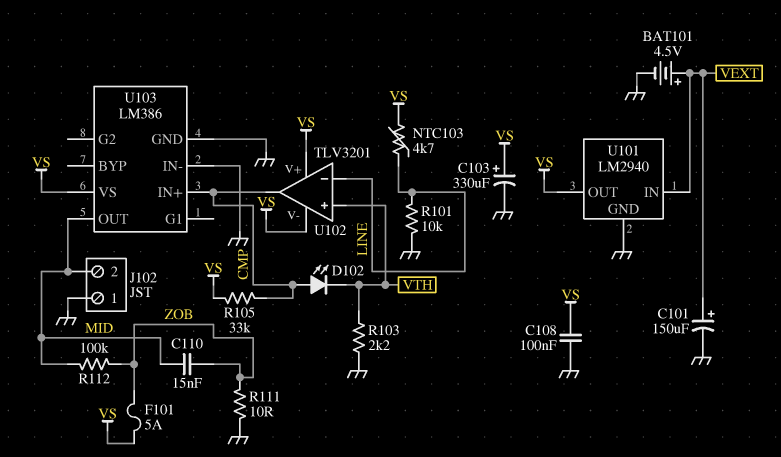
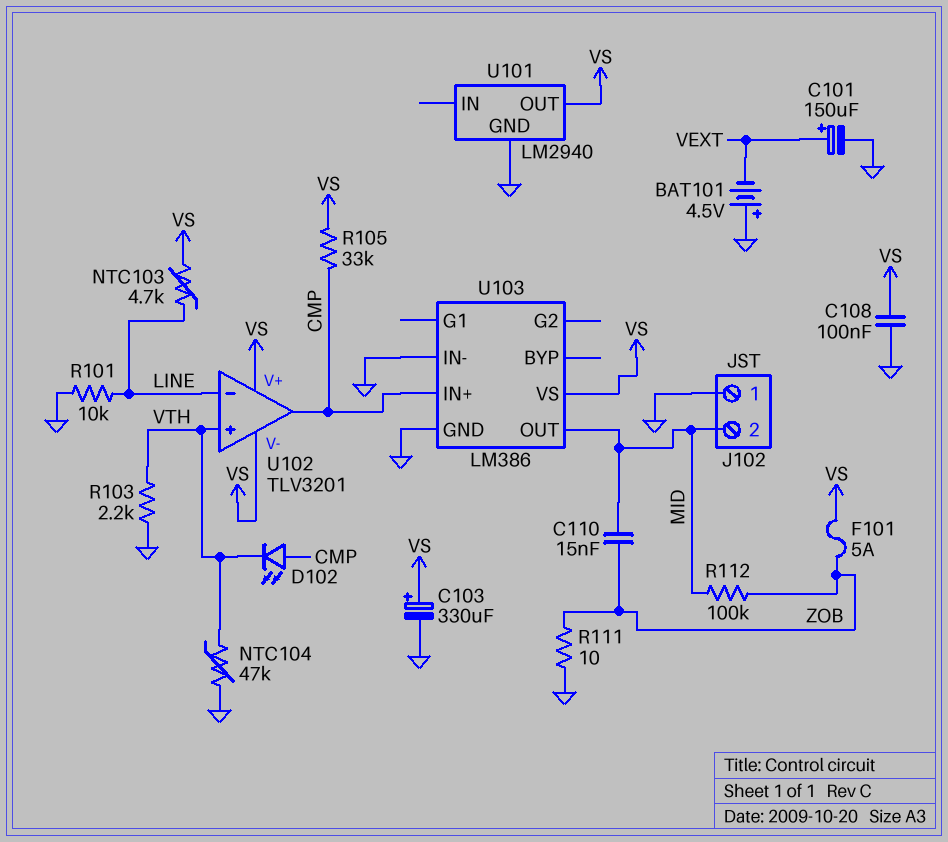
BAT101: 4.5V (plus VEXT, minus GND) -> 4.5V (plus GND, minus VEXT)
NTC104: none -> 47k (GND, VTH)
U101 pin IN: VEXT -> none

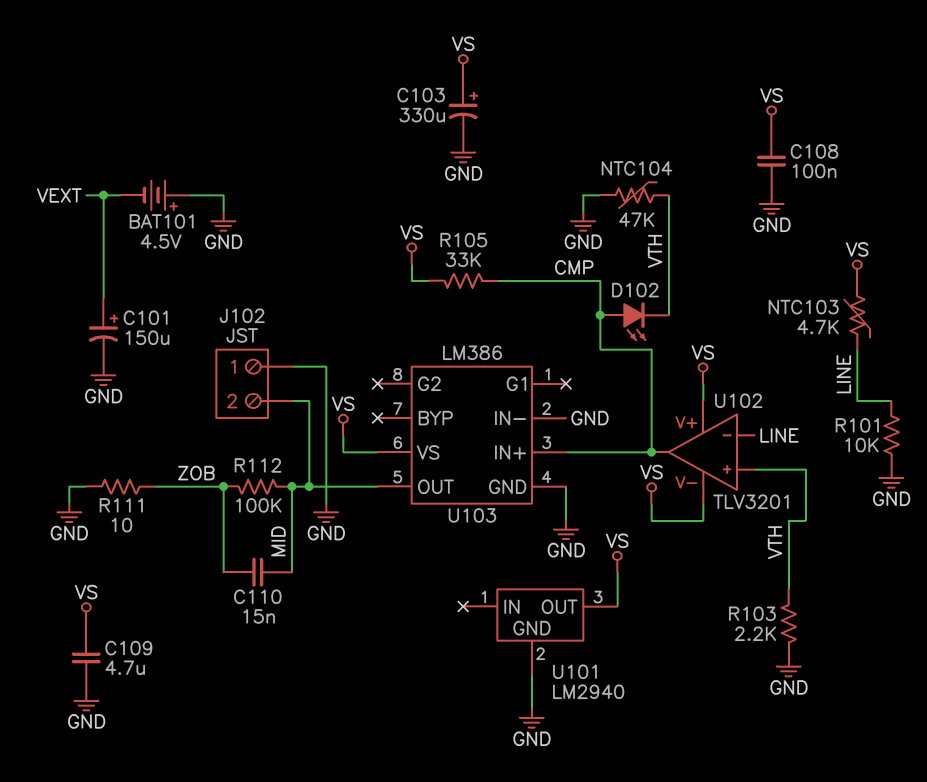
C109: none -> 4.7uF (GND, VS)
F101: 5A (VS, ZOB) -> none

